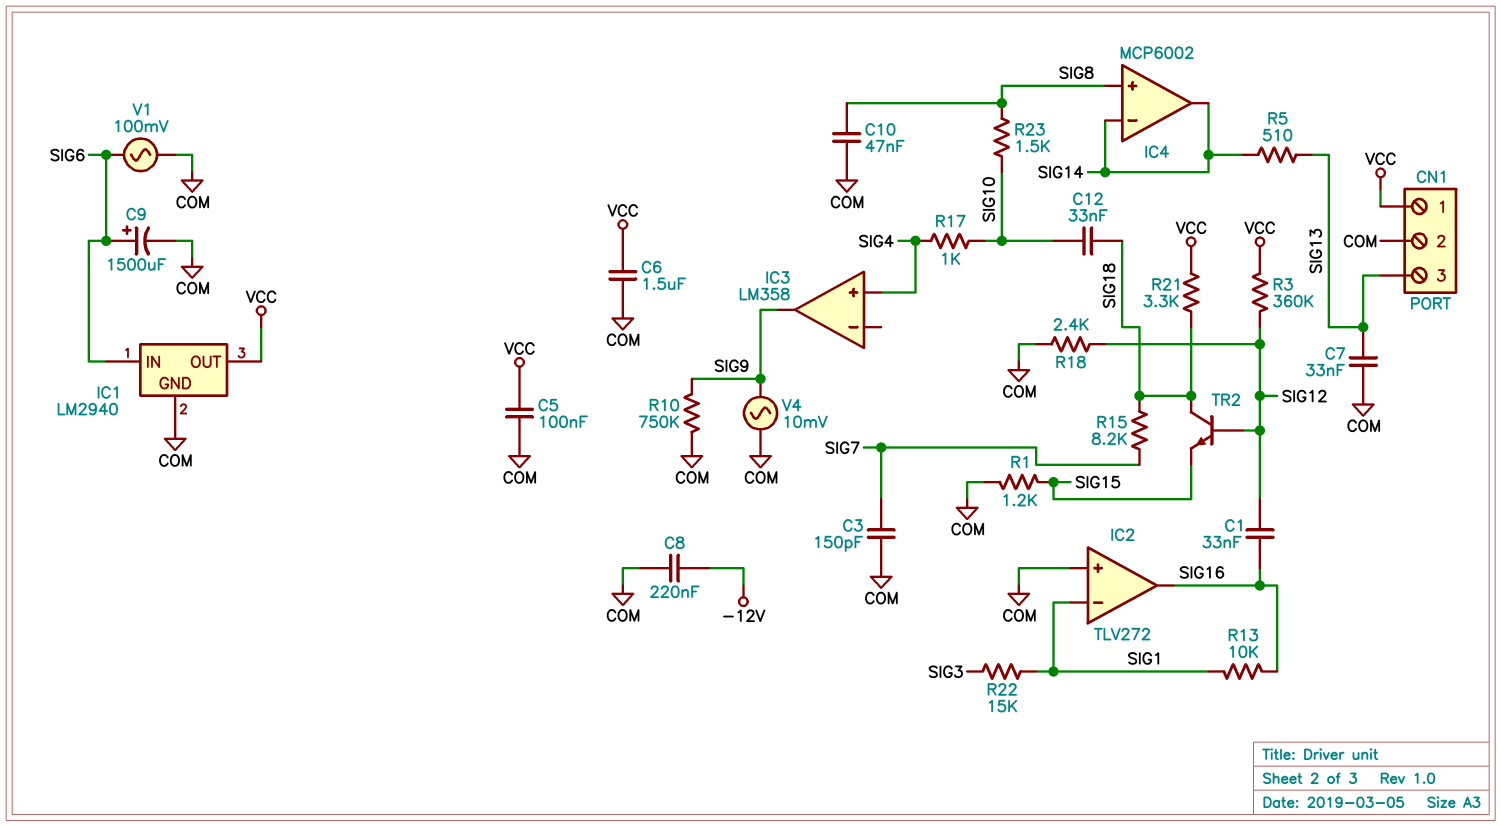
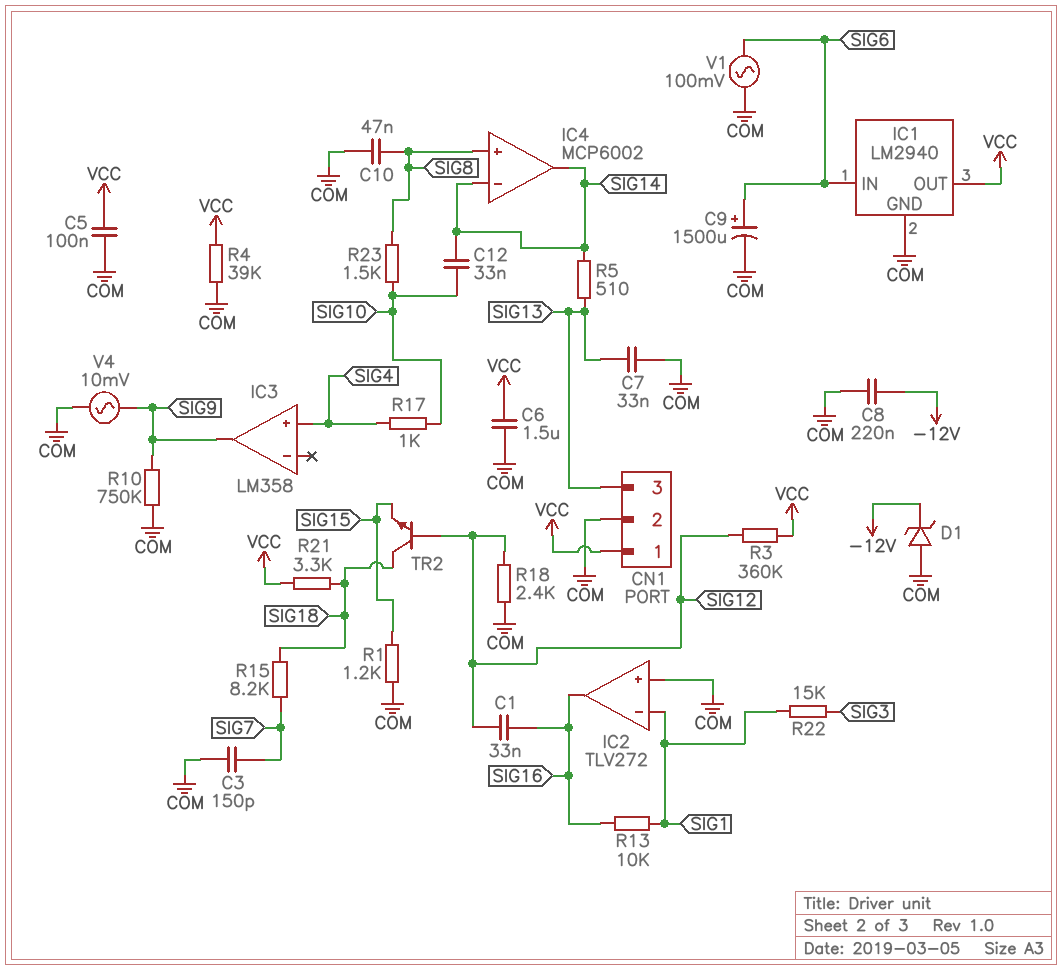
C12: 33nF (SIG10, SIG18) -> 33nF (SIG10, SIG14)
D1: none -> zener (A COM, K -12V)
R4: none -> 39k (COM, VCC)

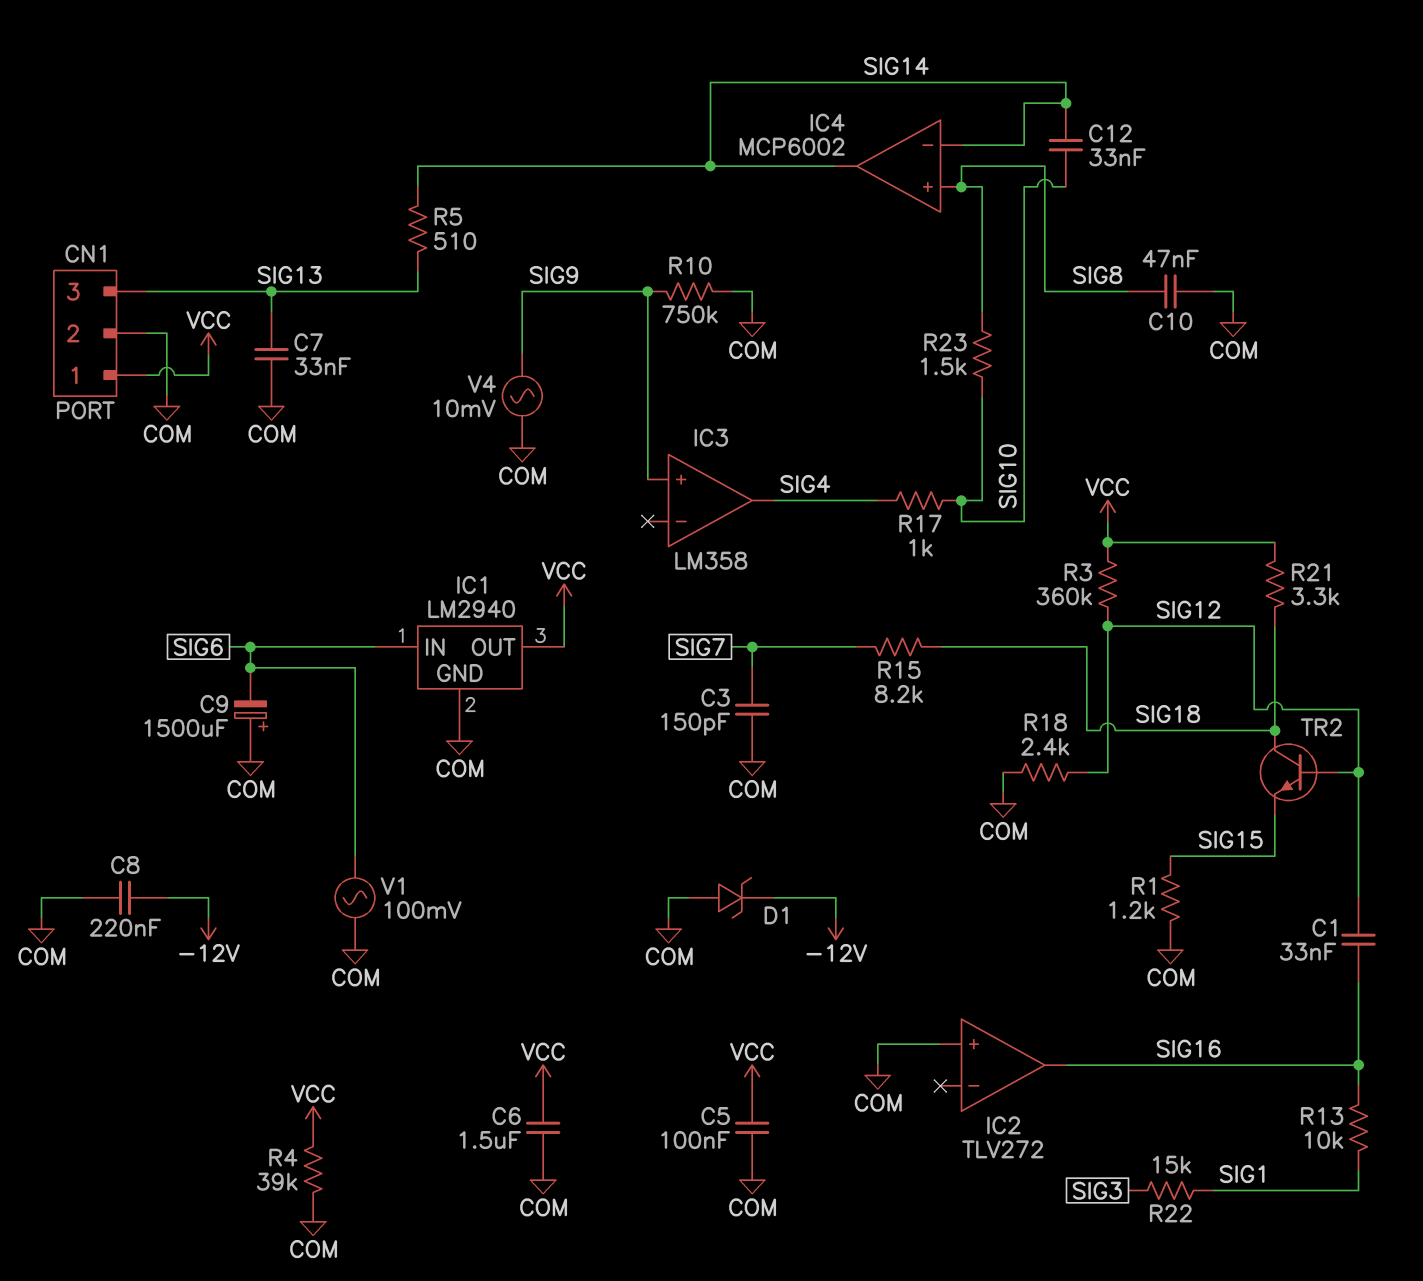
C9: 1500uF (plus SIG6, minus COM) -> 1500uF (plus COM, minus SIG6)
IC2 pin in-: SIG1 -> none
IC3 pin in+: SIG4 -> SIG9
IC3 pin out: SIG9 -> SIG4

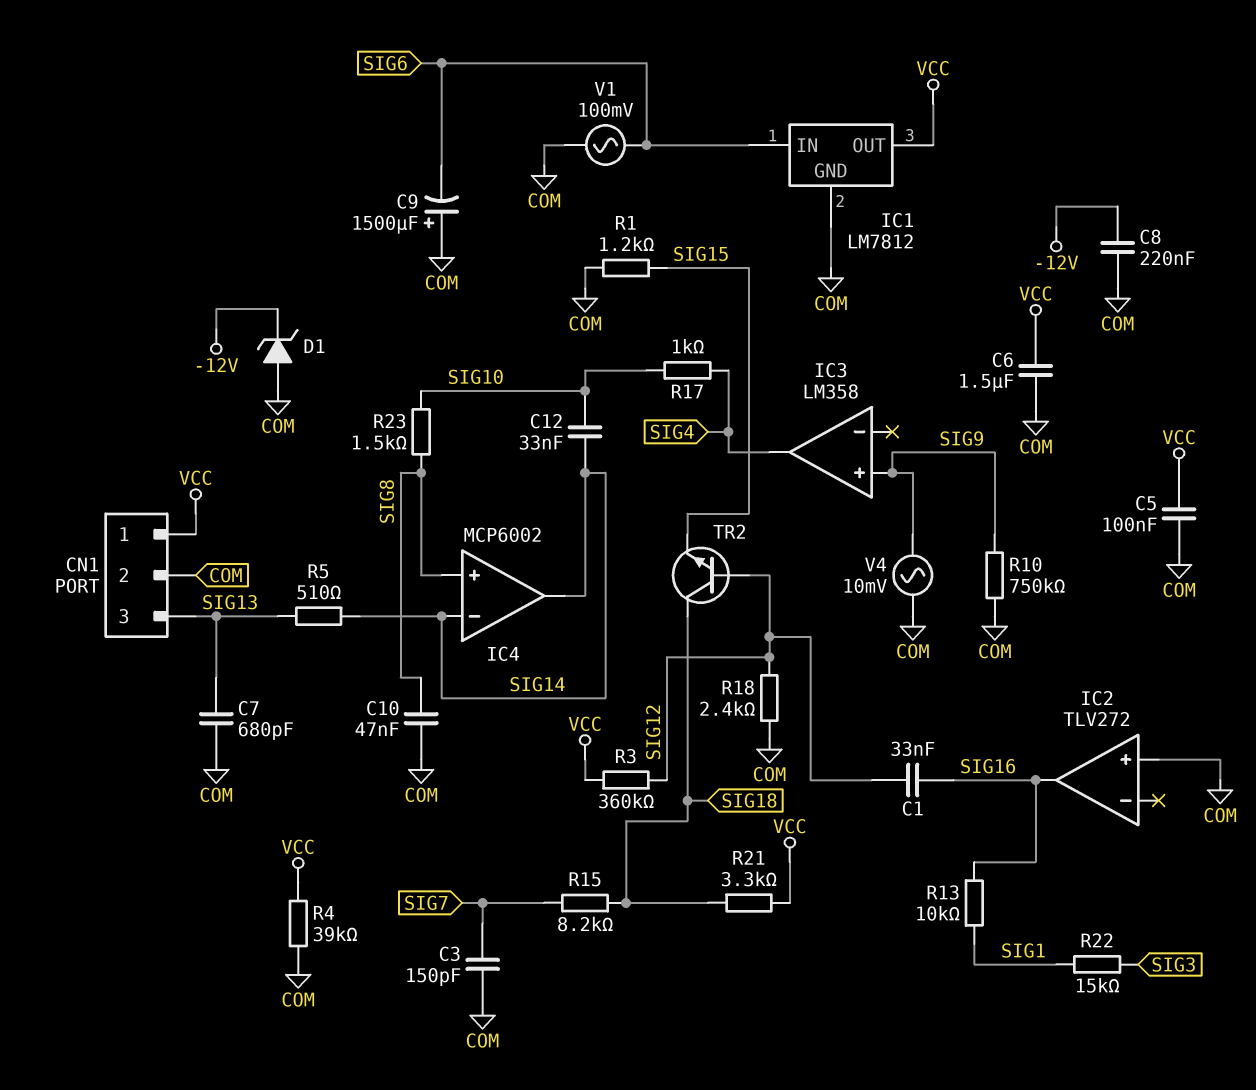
C7: 33nF (COM, SIG13) -> 680pF (COM, SIG13)
IC1: LM2940 -> LM7812

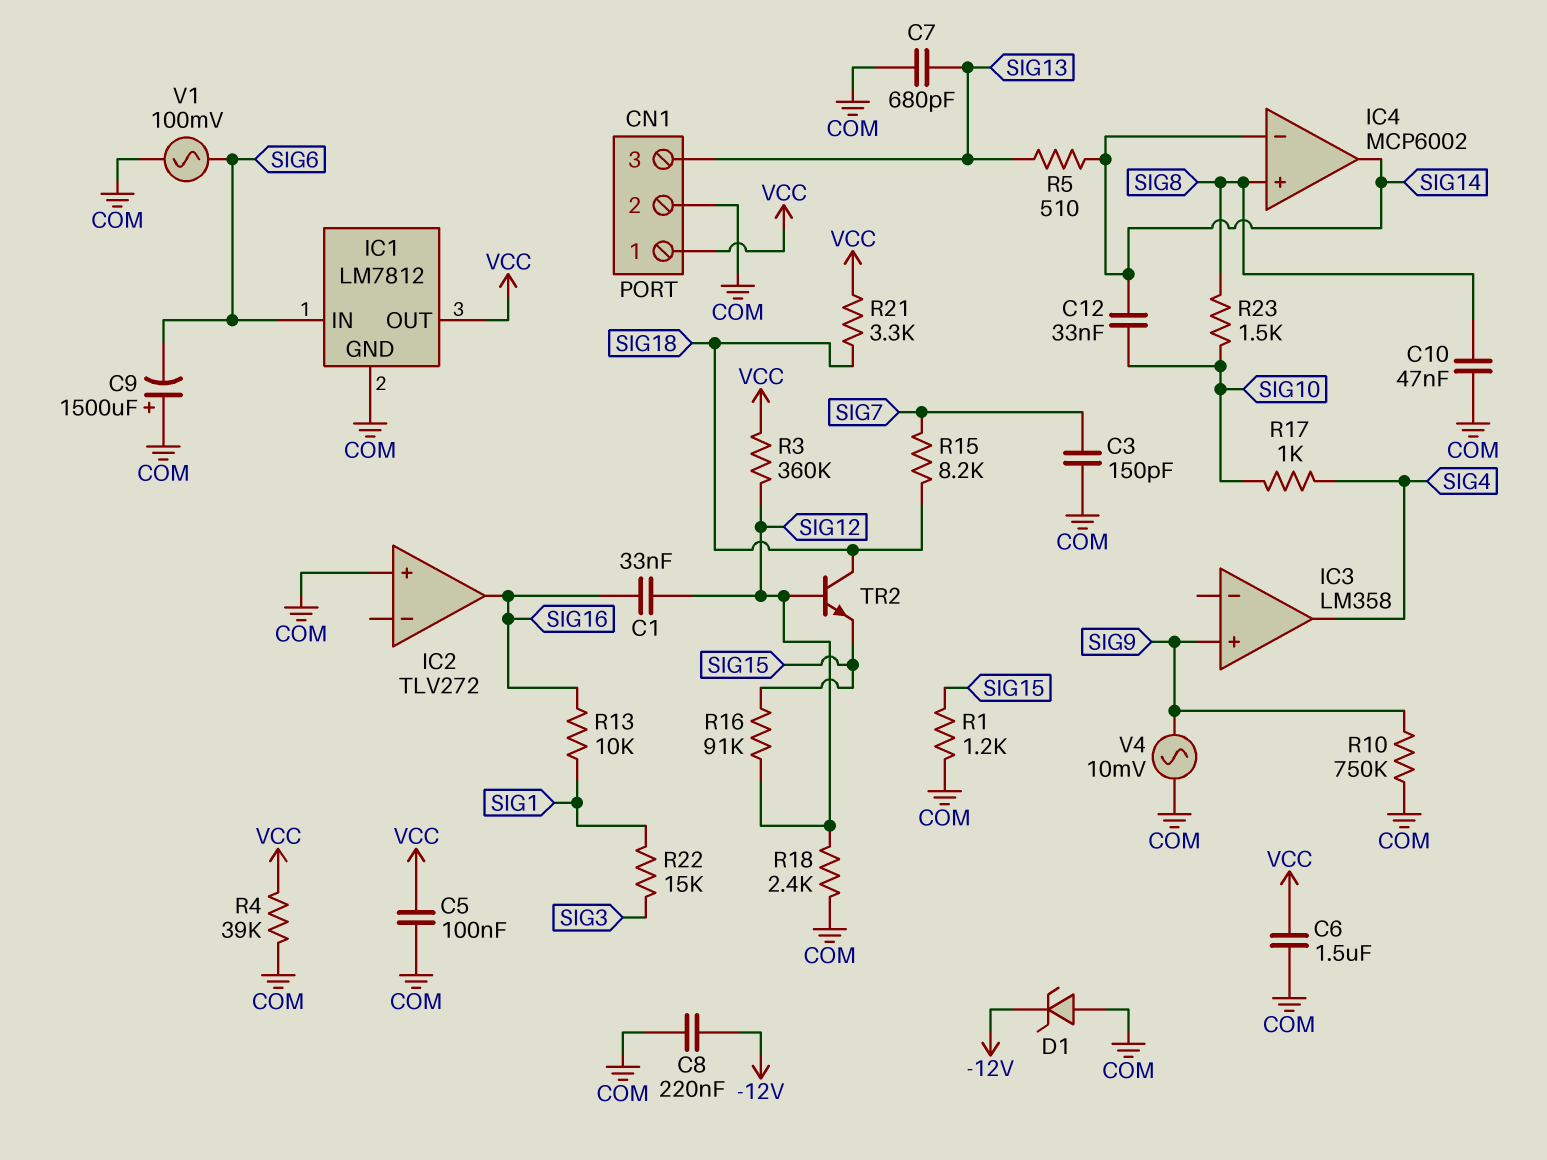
R16: none -> 91k (SIG12, SIG15)

